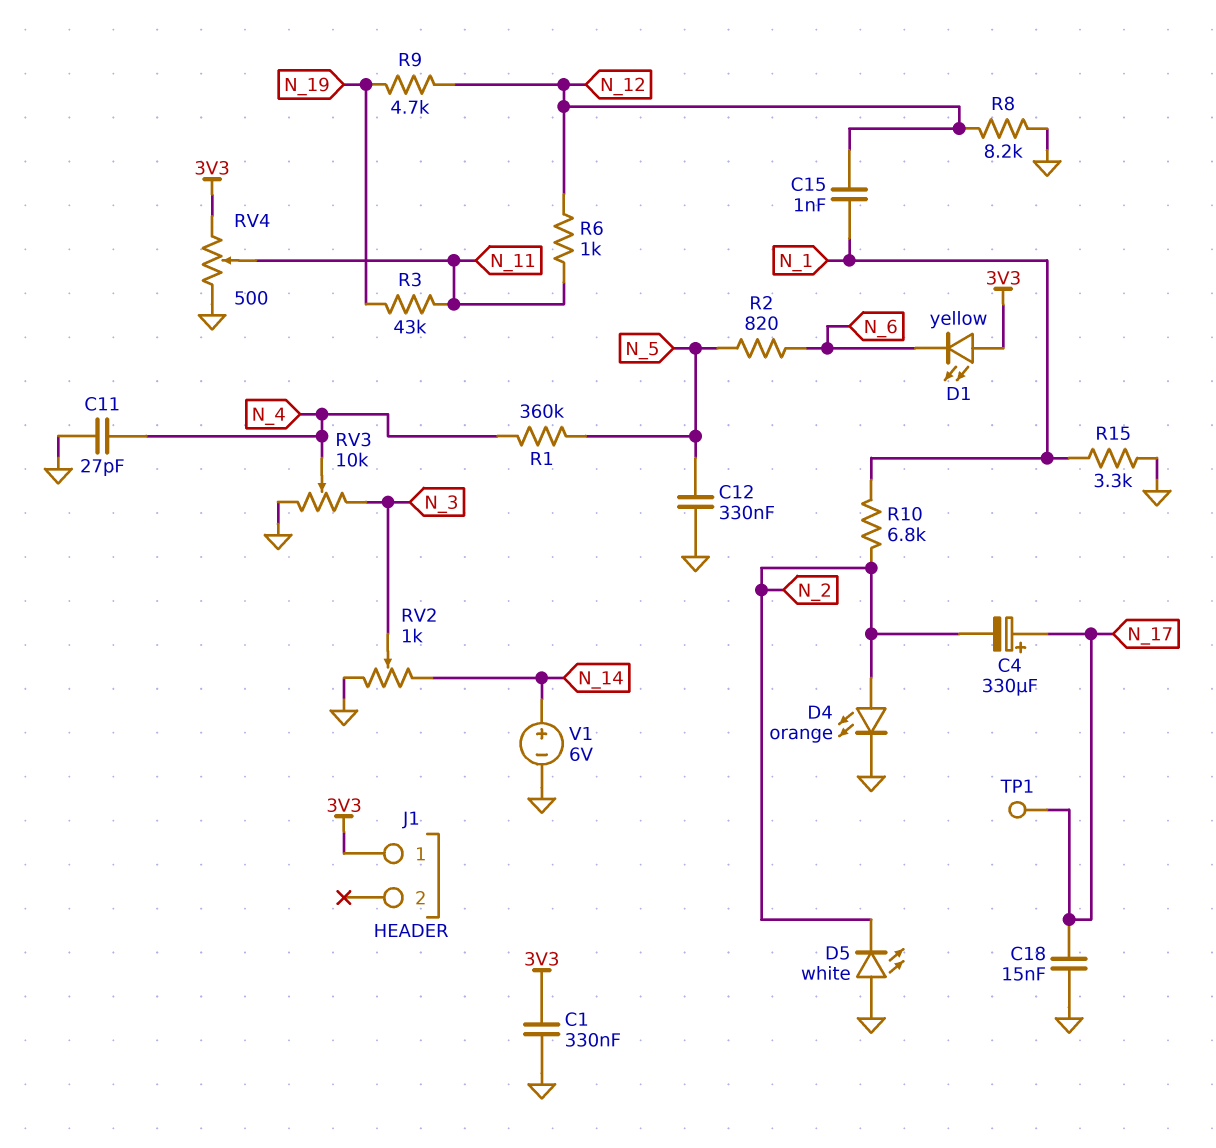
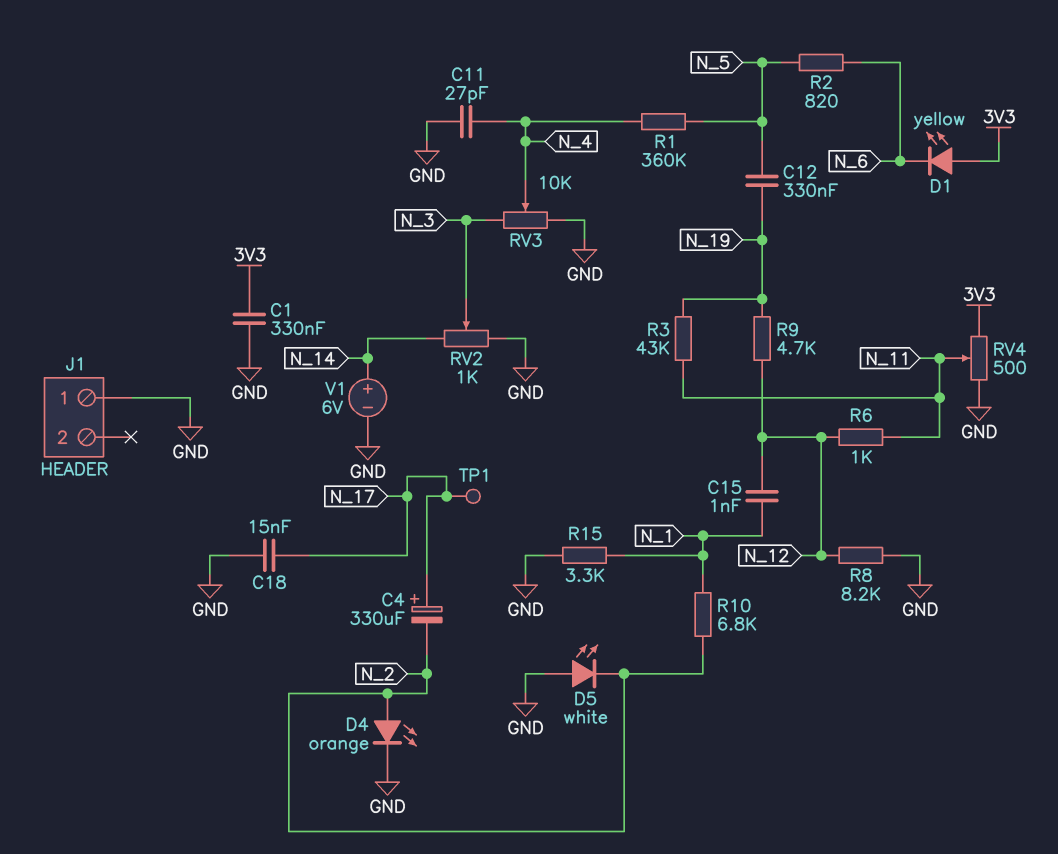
C12: 330nF (GND, N_5) -> 330nF (N_5, N_19)
J1 pin 1: 3V3 -> GND

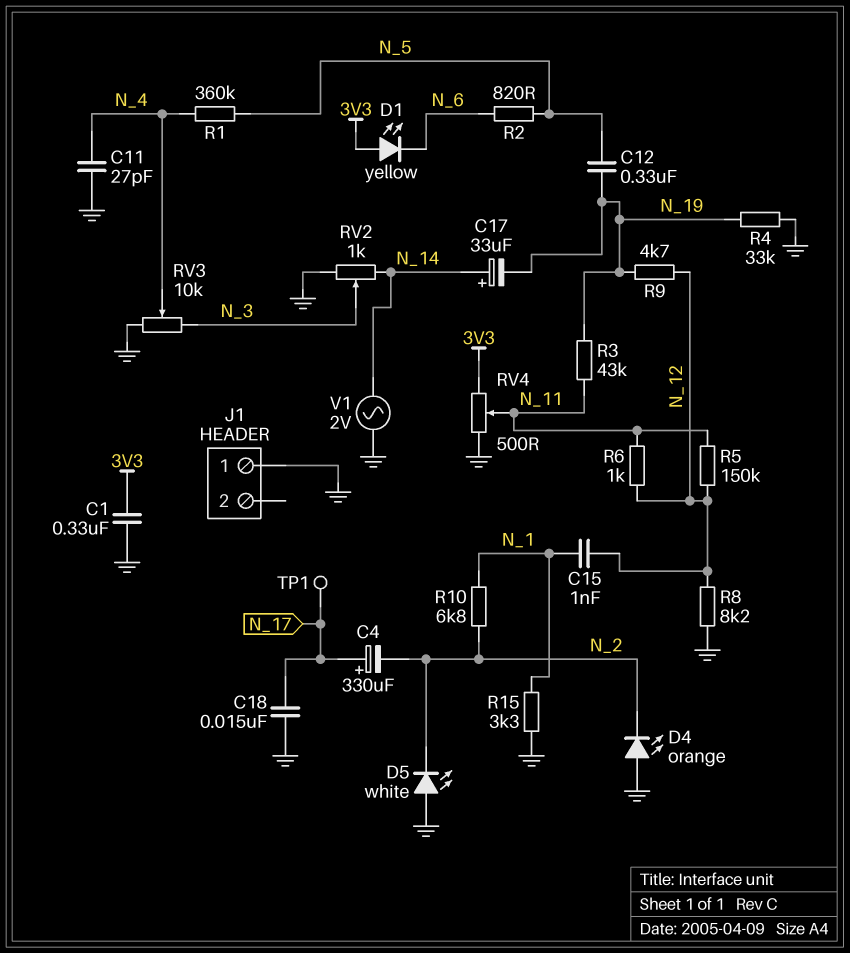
C17: none -> 33uF (plus N_14, minus N_19)
D4: LED orange (A N_2, K GND) -> LED orange (A GND, K N_2)
R4: none -> 33k (GND, N_19)
R5: none -> 150k (N_11, N_12)
V1: 6V (plus N_14, minus GND) -> AC 2V (GND, N_14)

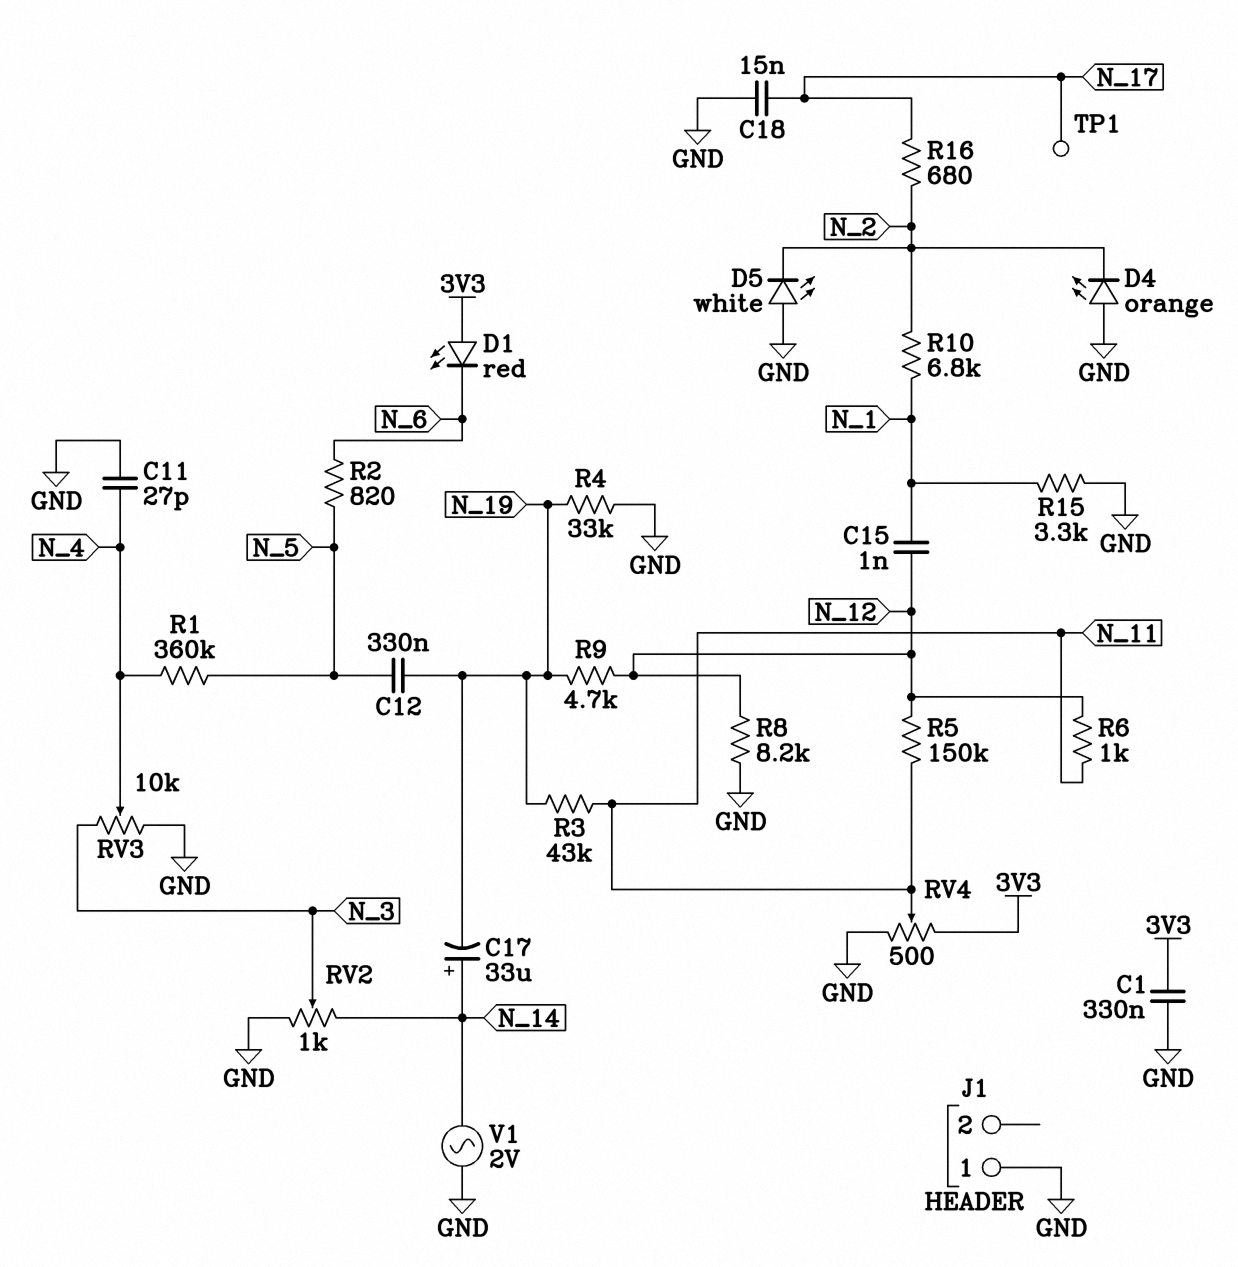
C4: 330uF (plus N_17, minus N_2) -> none
D1: LED yellow (A 3V3, K N_6) -> LED red (A 3V3, K N_6)
R16: none -> 680 (N_2, N_17)

